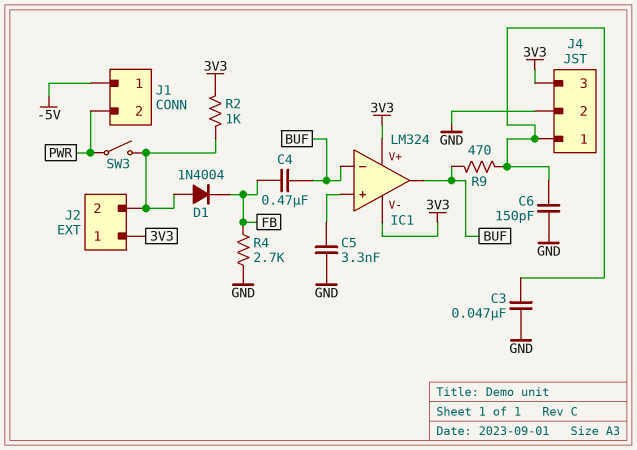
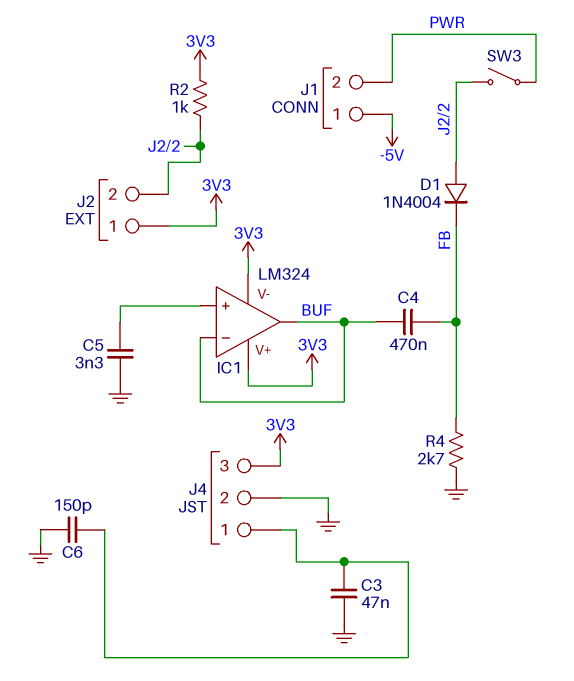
R9: 470 (BUF, J4/1) -> none

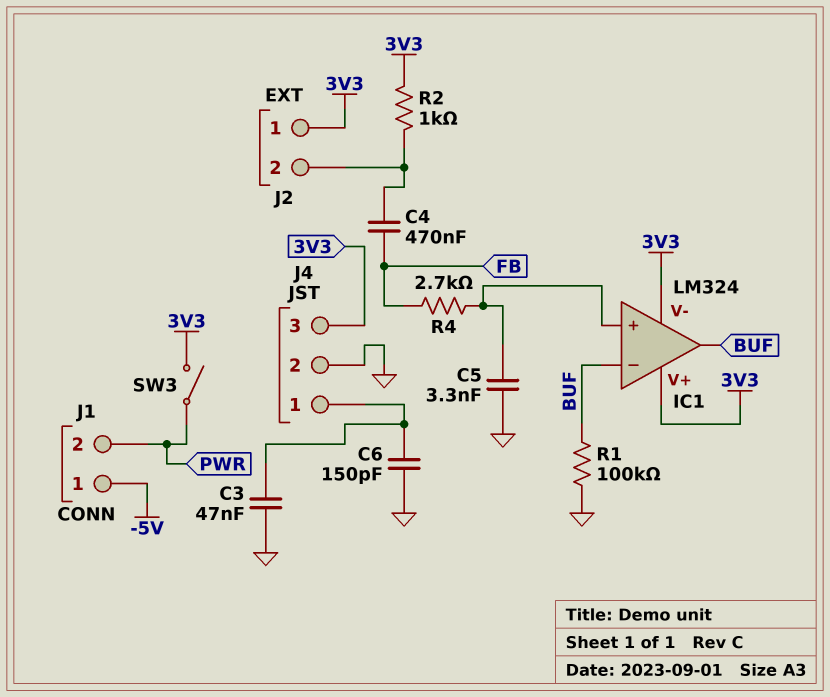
C4: 470nF (BUF, FB) -> 470nF (FB, J2/2)
D1: diode 1N4004 (A J2/2, K FB) -> none
R1: none -> 100k (BUF, GND)
R4: 2.7k (FB, GND) -> 2.7k (FB, IC1/in+)
SW3: switch (J2/2, PWR) -> switch (3V3, PWR)

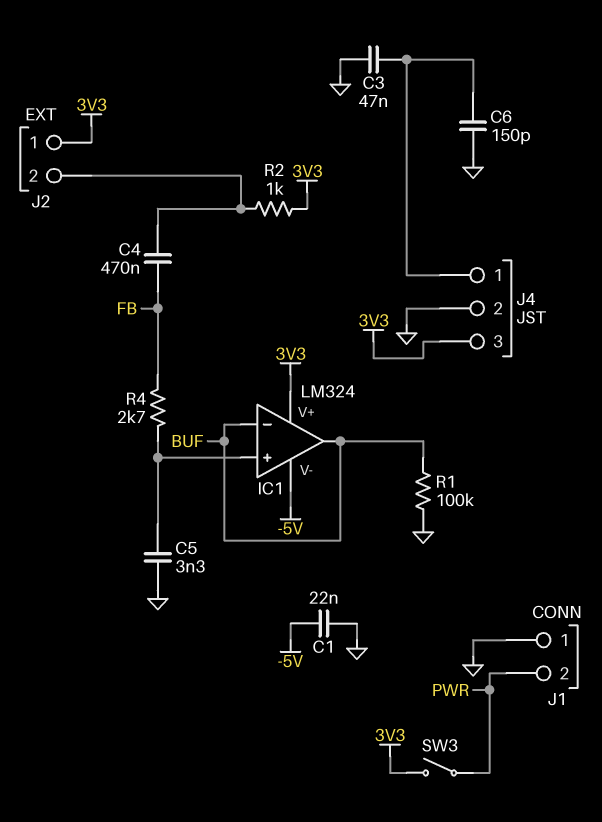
C1: none -> 22nF (-5V, GND)
IC1 pin V-: 3V3 -> -5V
J1 pin 1: -5V -> GND

